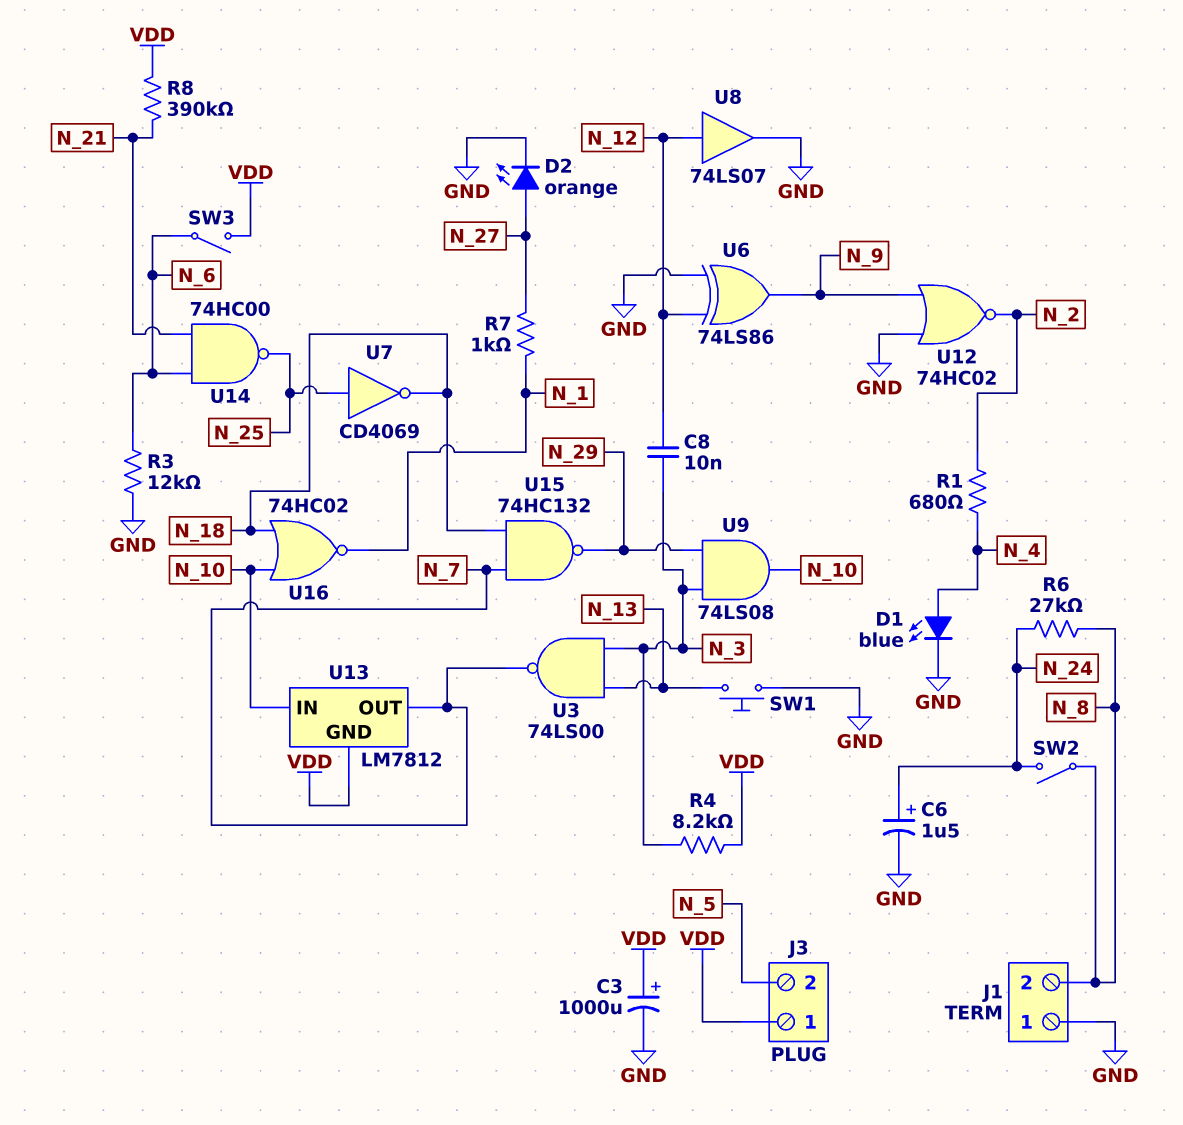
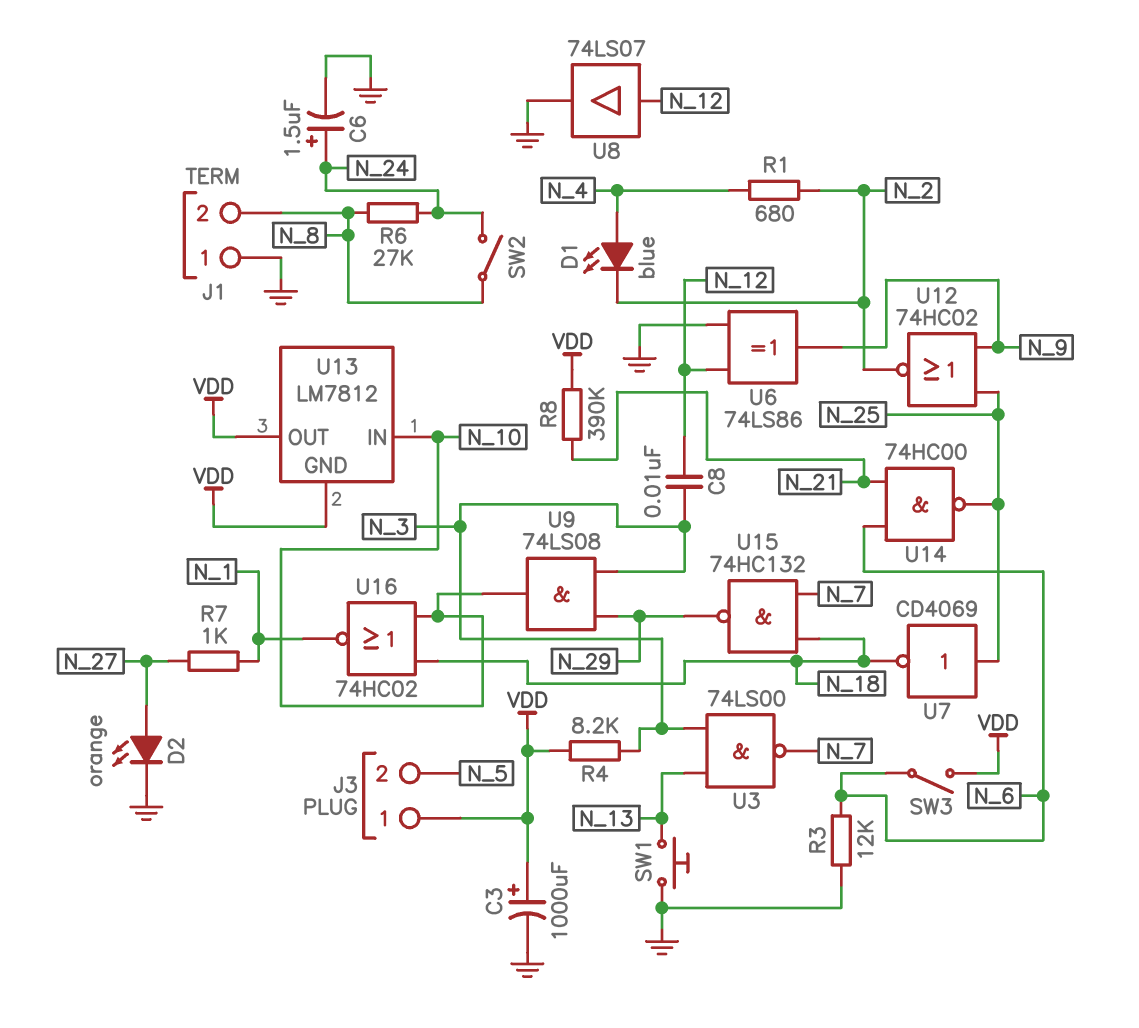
D1: LED blue (A N_4, K GND) -> LED blue (A N_4, K N_2)
U12: NOR 74HC02 (in GND, in N_9, out N_2) -> NOR 74HC02 (in N_9, in N_25, out N_2)
U13 pin OUT: N_7 -> VDD

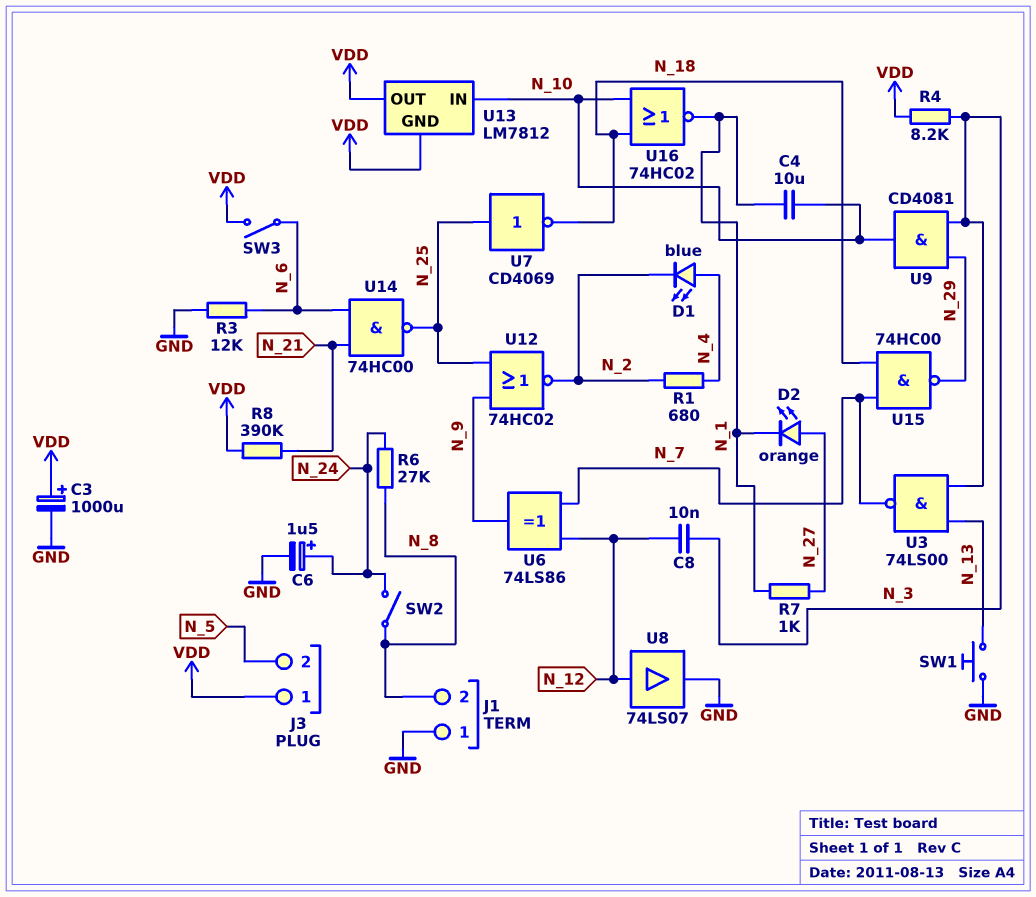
C4: none -> 10uF (N_1, N_10)
D2: LED orange (A N_27, K GND) -> LED orange (A N_27, K N_1)
U6: XOR 74LS86 (in GND, in N_12, out N_9) -> XOR 74LS86 (in N_7, in N_12, out N_9)
U9: AND 74LS08 (in N_3, in N_29, out N_10) -> AND CD4081 (in N_3, in N_29, out N_10)
U15: NAND 74HC132 (in N_7, in N_18, out N_29) -> NAND 74HC00 (in N_7, in N_18, out N_29)

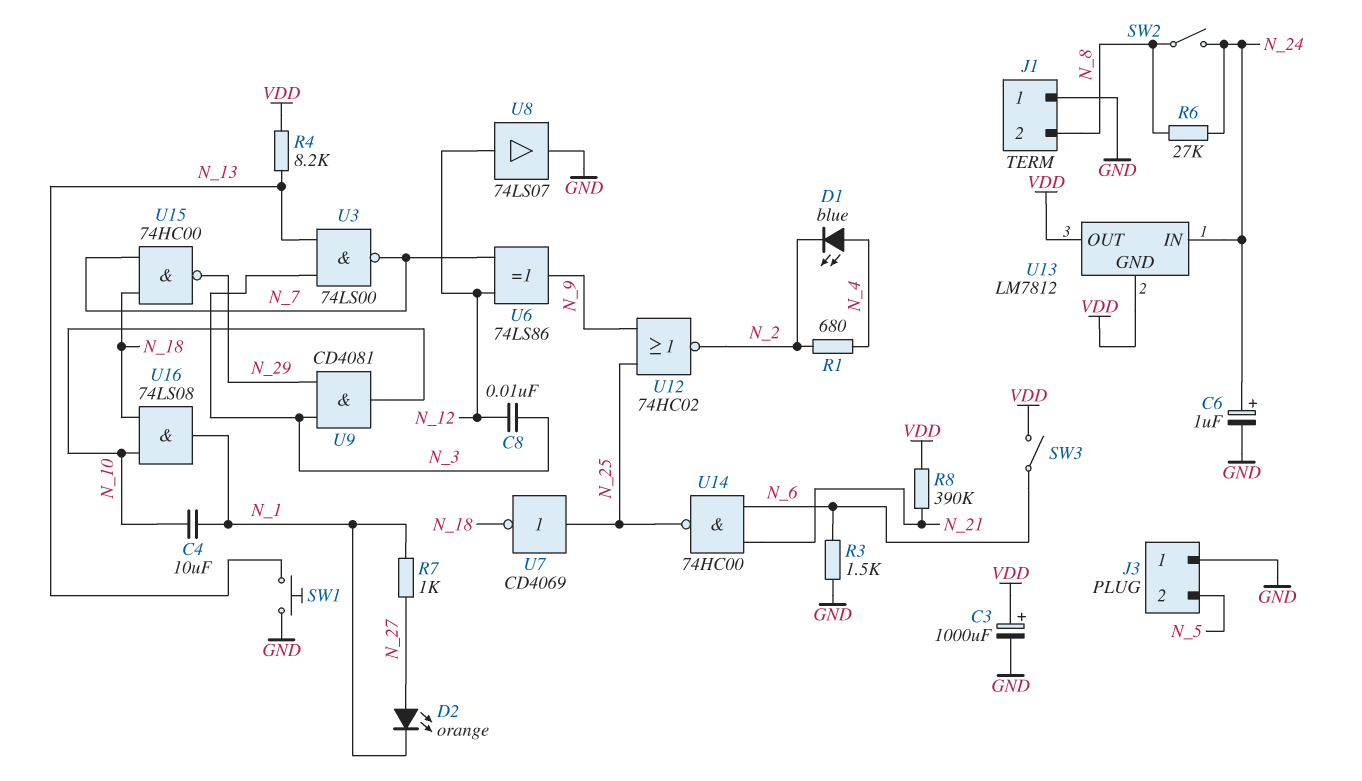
C6: 1.5uF (plus N_24, minus GND) -> 1uF (plus N_24, minus GND)
J3 pin 1: VDD -> GND
R3: 12k (GND, N_6) -> 1.5k (GND, N_6)
R4: 8.2k (N_3, VDD) -> 8.2k (N_13, VDD)
U13 pin IN: N_10 -> N_24
U16: NOR 74HC02 (in N_10, in N_18, out N_1) -> AND 74LS08 (in N_10, in N_18, out N_1)

